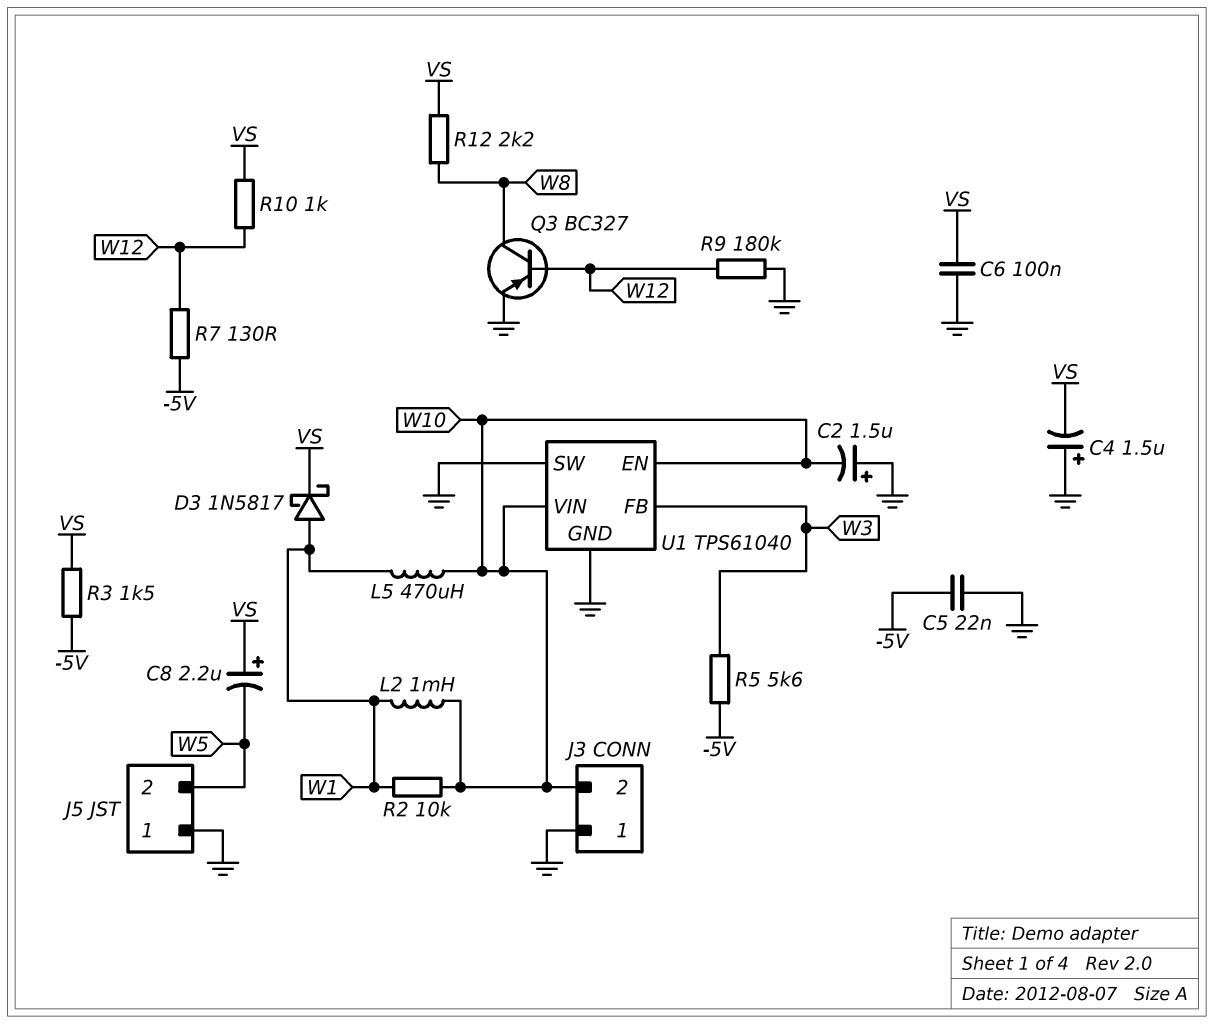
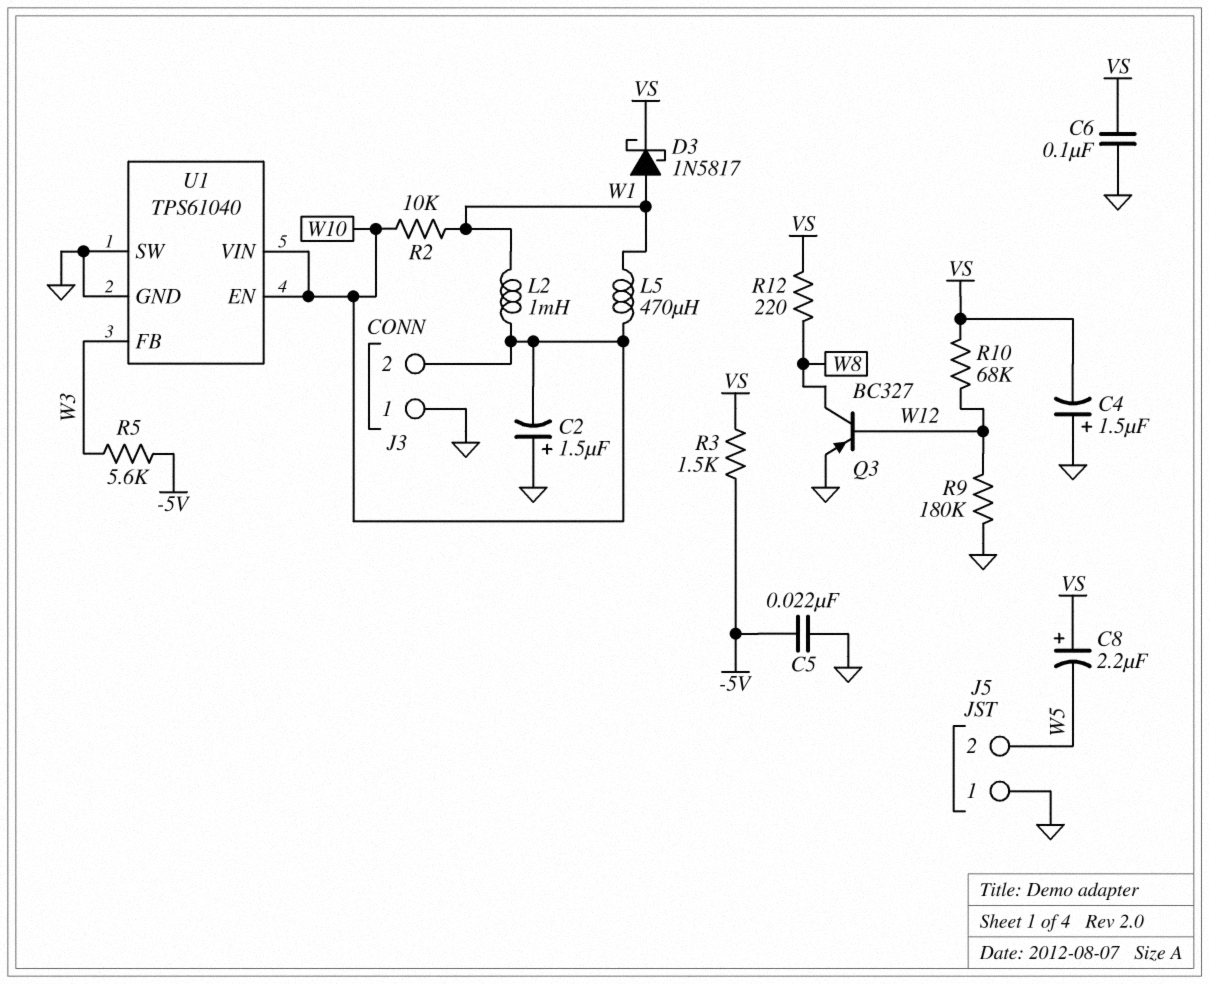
R7: 130 (-5V, W12) -> none
R10: 1k (VS, W12) -> 68k (VS, W12)
R12: 2.2k (VS, W8) -> 220 (VS, W8)

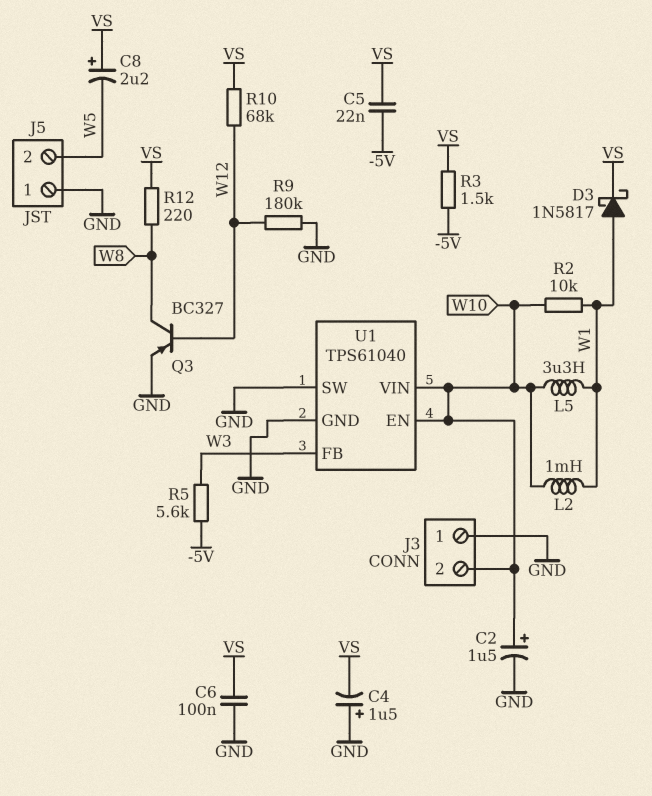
C2: 1.5uF (plus GND, minus W10) -> 1.5uF (plus W10, minus GND)
C5: 22nF (-5V, GND) -> 22nF (-5V, VS)
L5: 470uH (W1, W10) -> 3.3uH (W1, W10)

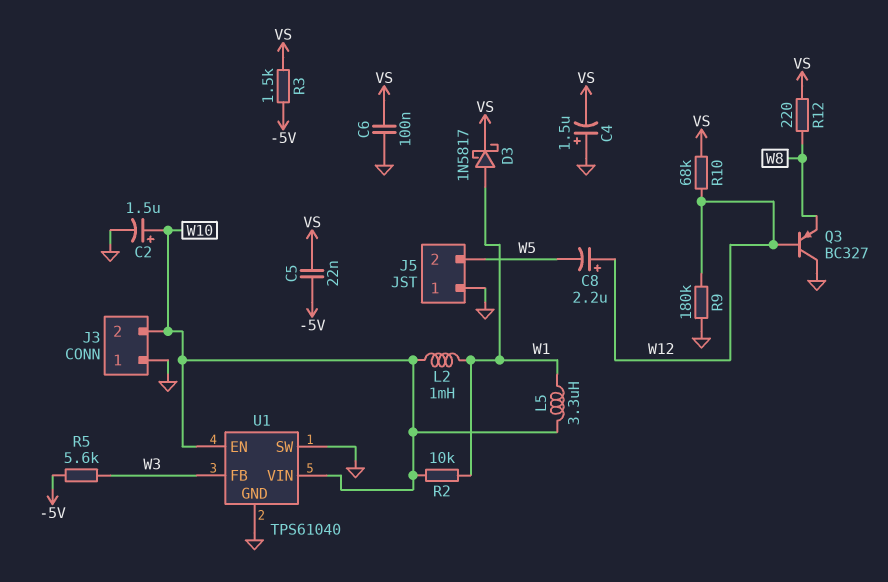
C8: 2.2uF (plus VS, minus W5) -> 2.2uF (plus W12, minus W5)
Q3: PNP BC327 (B W12, C W8, E GND) -> PNP BC327 (B W12, C GND, E W8)

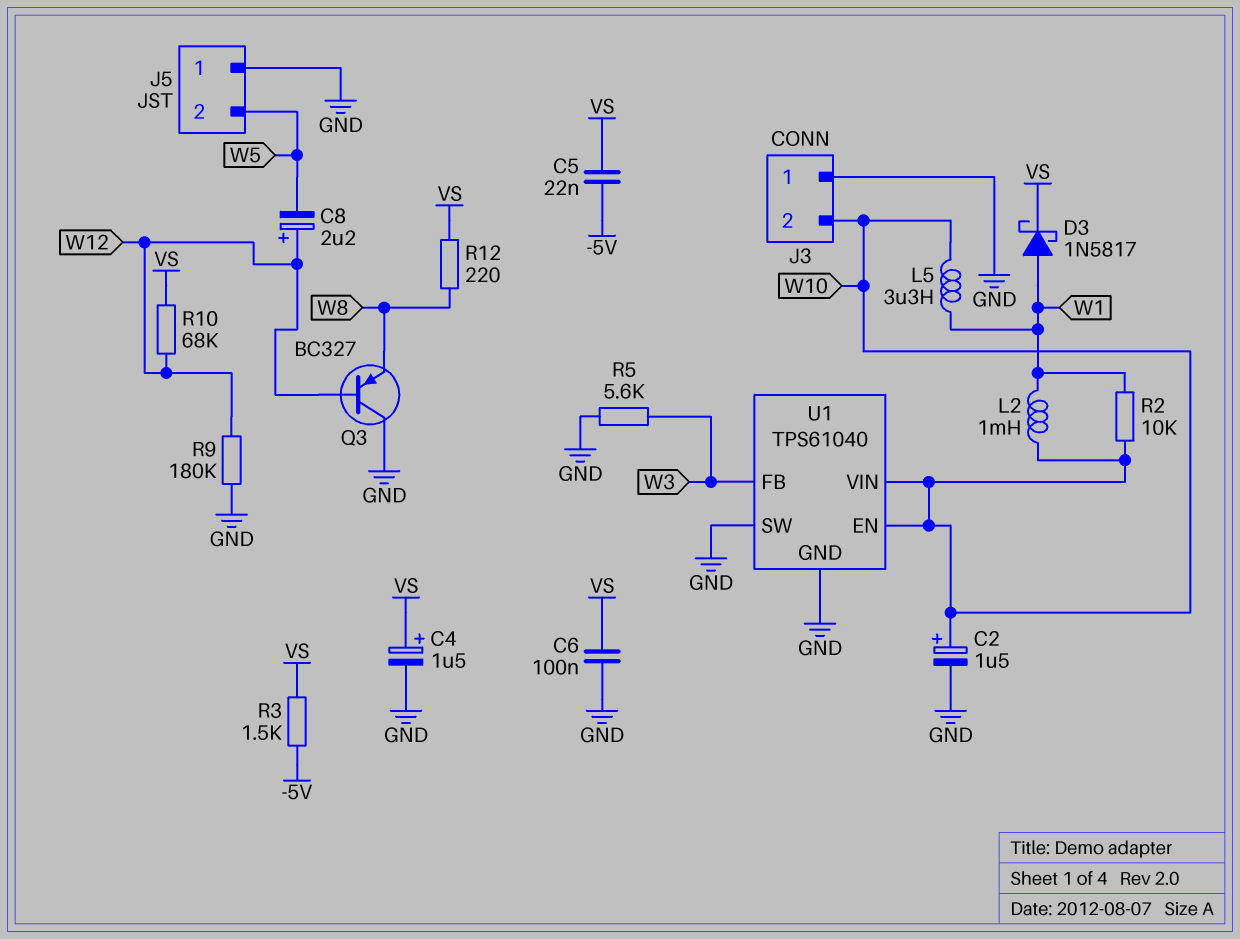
C4: 1.5uF (plus GND, minus VS) -> 1.5uF (plus VS, minus GND)
R5: 5.6k (-5V, W3) -> 5.6k (GND, W3)

